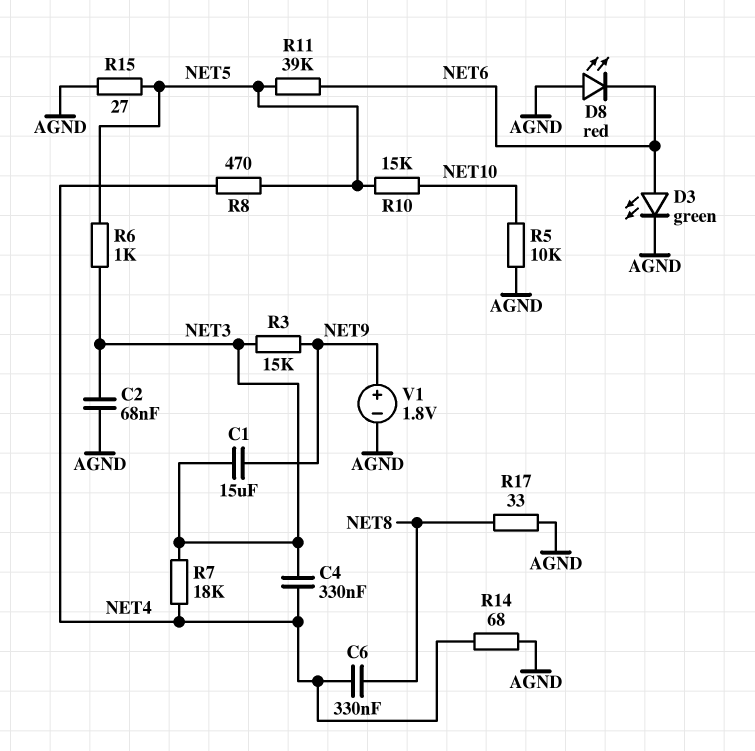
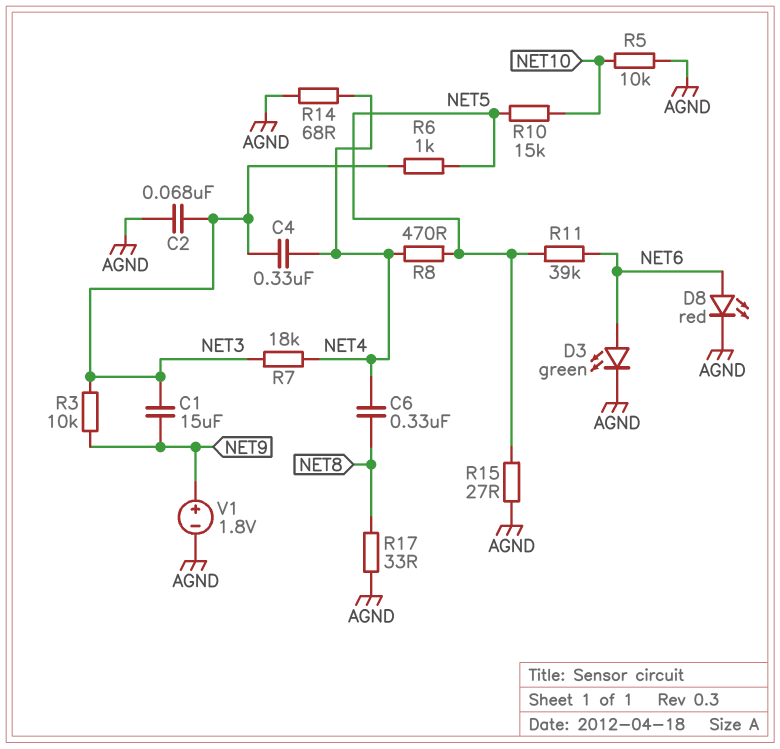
D8: LED red (A AGND, K NET6) -> LED red (A NET6, K AGND)
R3: 15k (NET3, NET9) -> 10k (NET3, NET9)

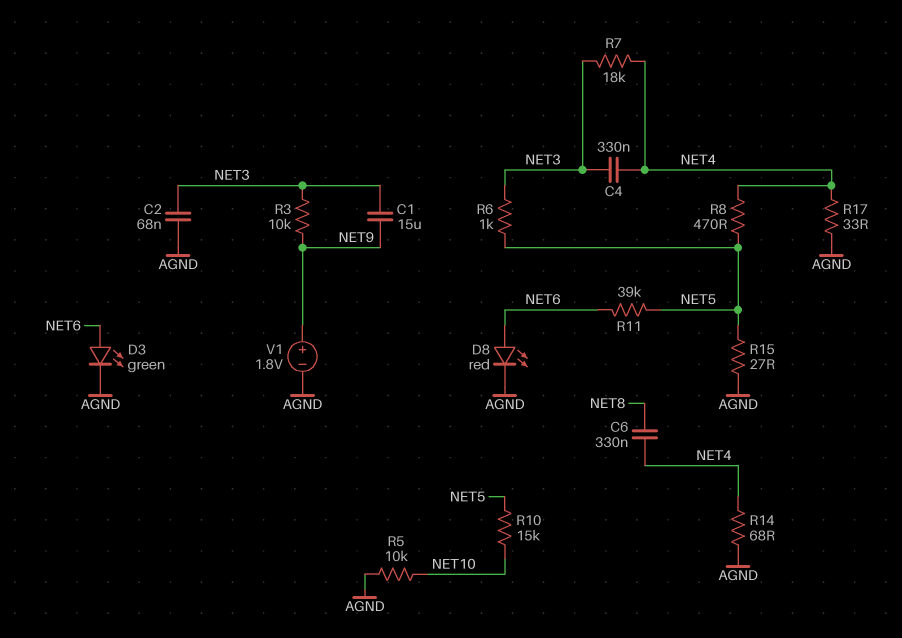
R17: 33 (AGND, NET8) -> 33 (AGND, NET4)

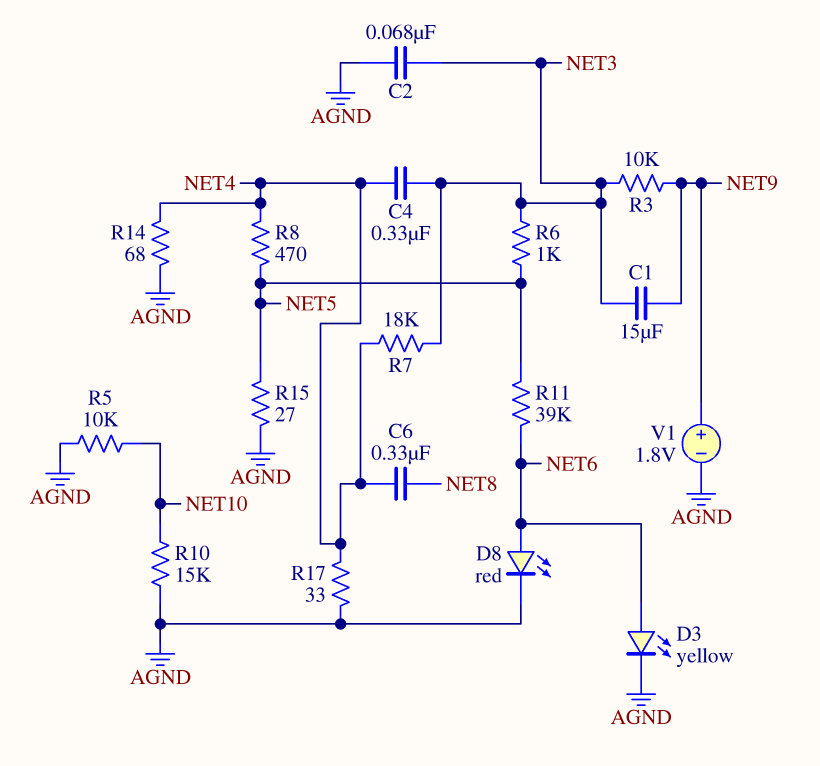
D3: LED green (A NET6, K AGND) -> LED yellow (A NET6, K AGND)
R10: 15k (NET5, NET10) -> 15k (AGND, NET10)

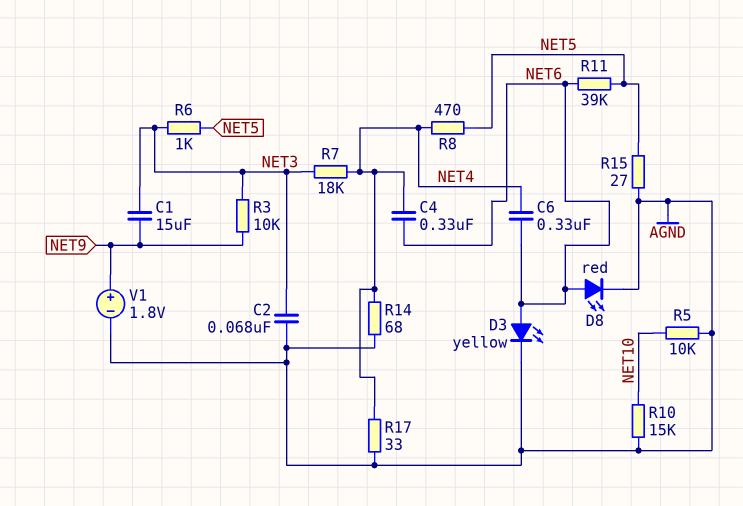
C4: 330nF (NET3, NET4) -> 330nF (NET4, NET6)
C6: 330nF (NET4, NET8) -> 330nF (NET4, NET6)

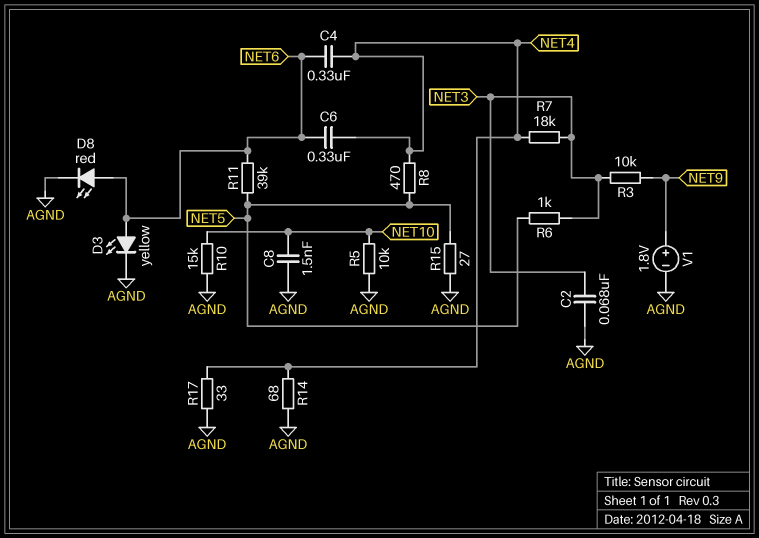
C1: 15uF (NET3, NET9) -> none
C8: none -> 1.5nF (AGND, NET10)

